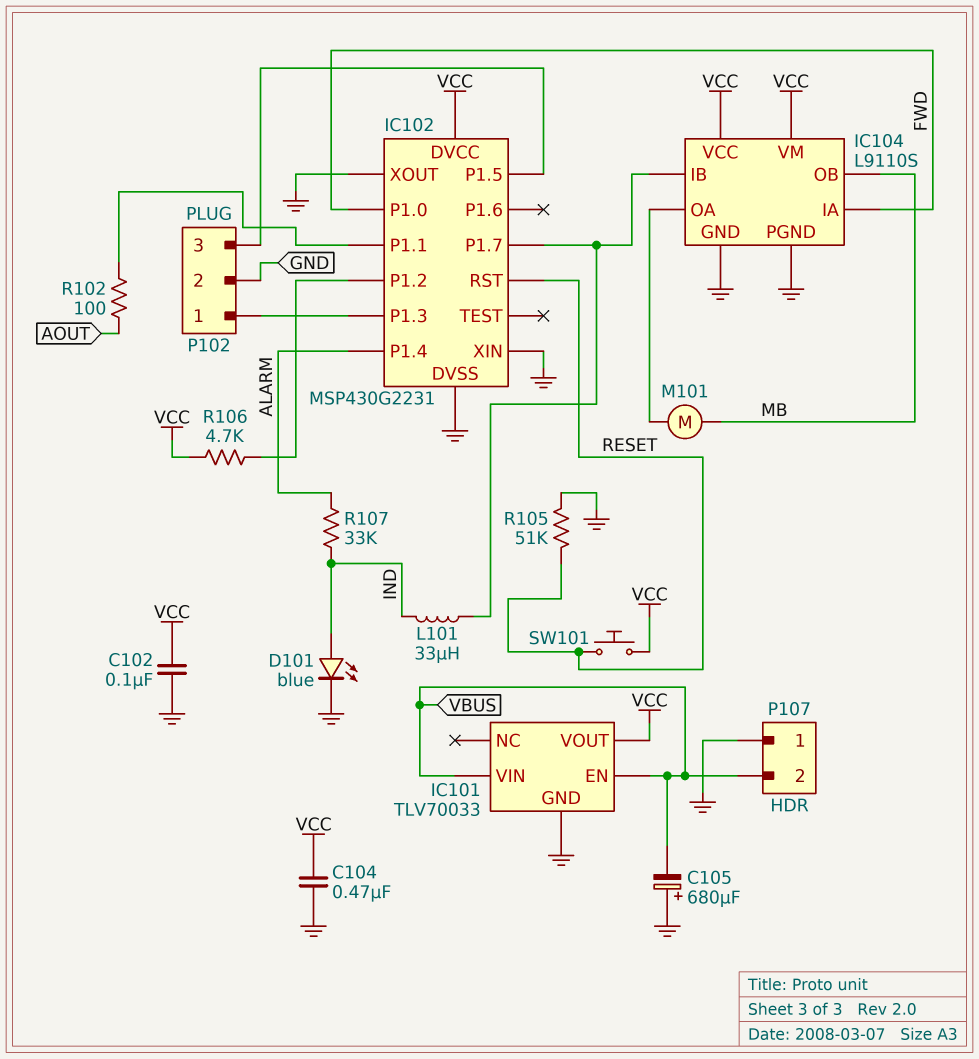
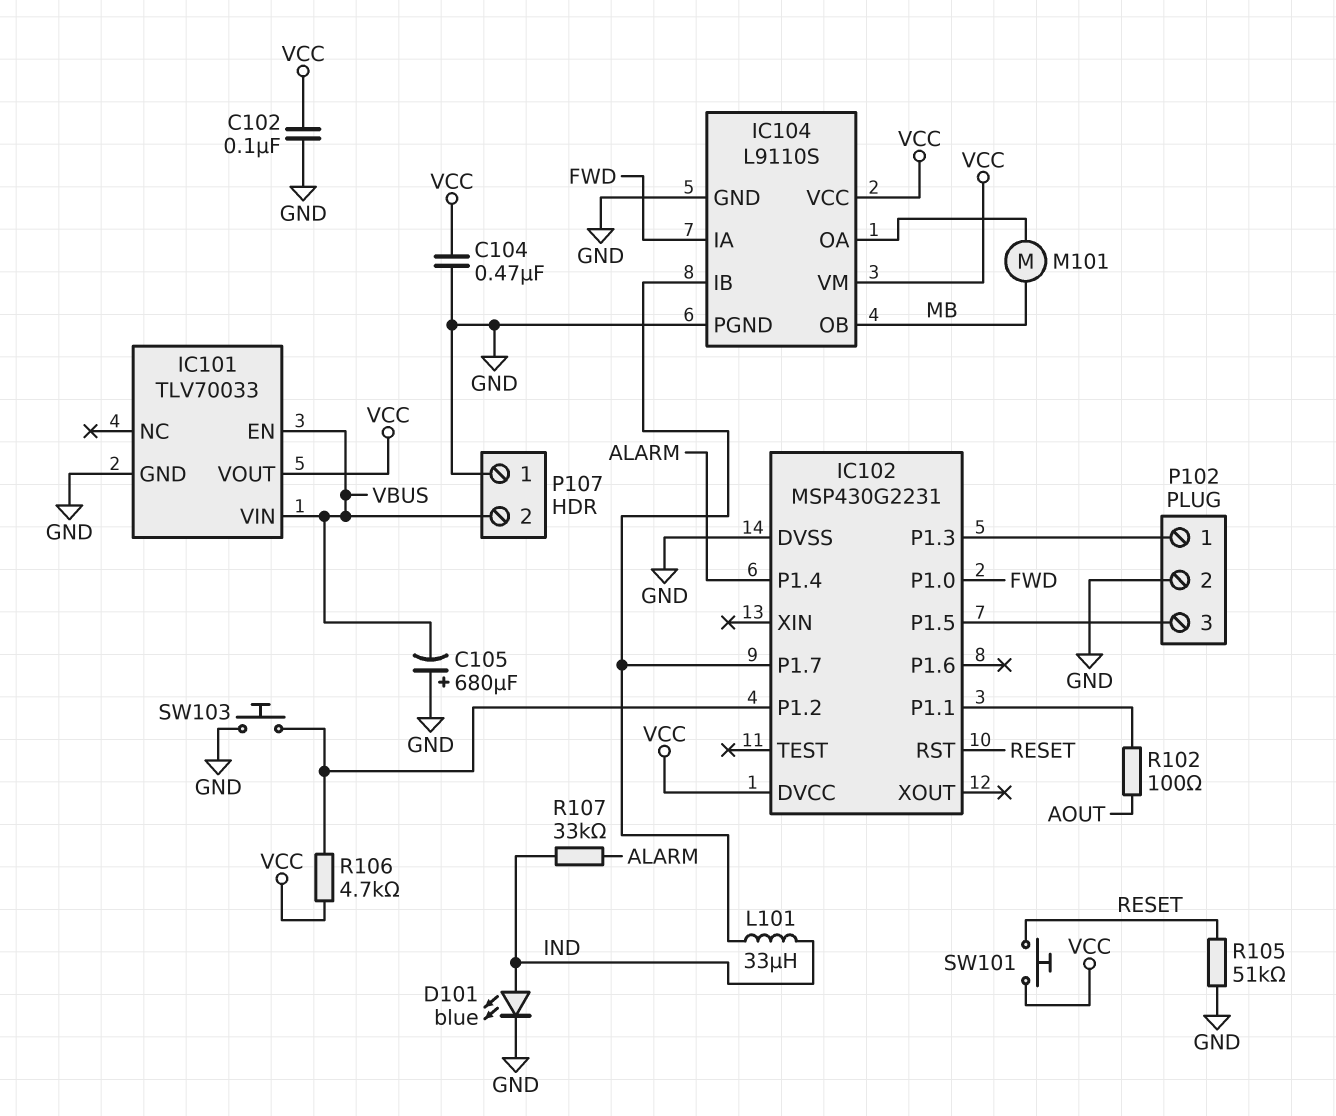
IC102 pin XIN: GND -> none
IC102 pin XOUT: GND -> none
SW103: none -> button (GND, IC102/P1.2)

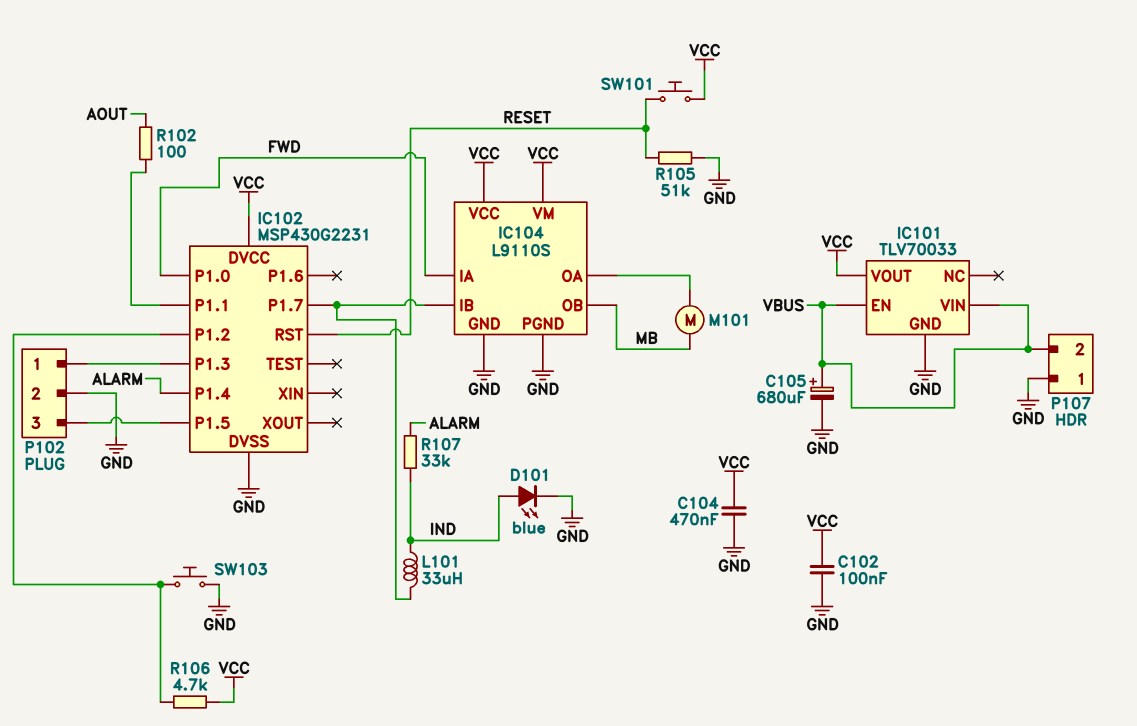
C105: 680uF (plus GND, minus VBUS) -> 680uF (plus VBUS, minus GND)

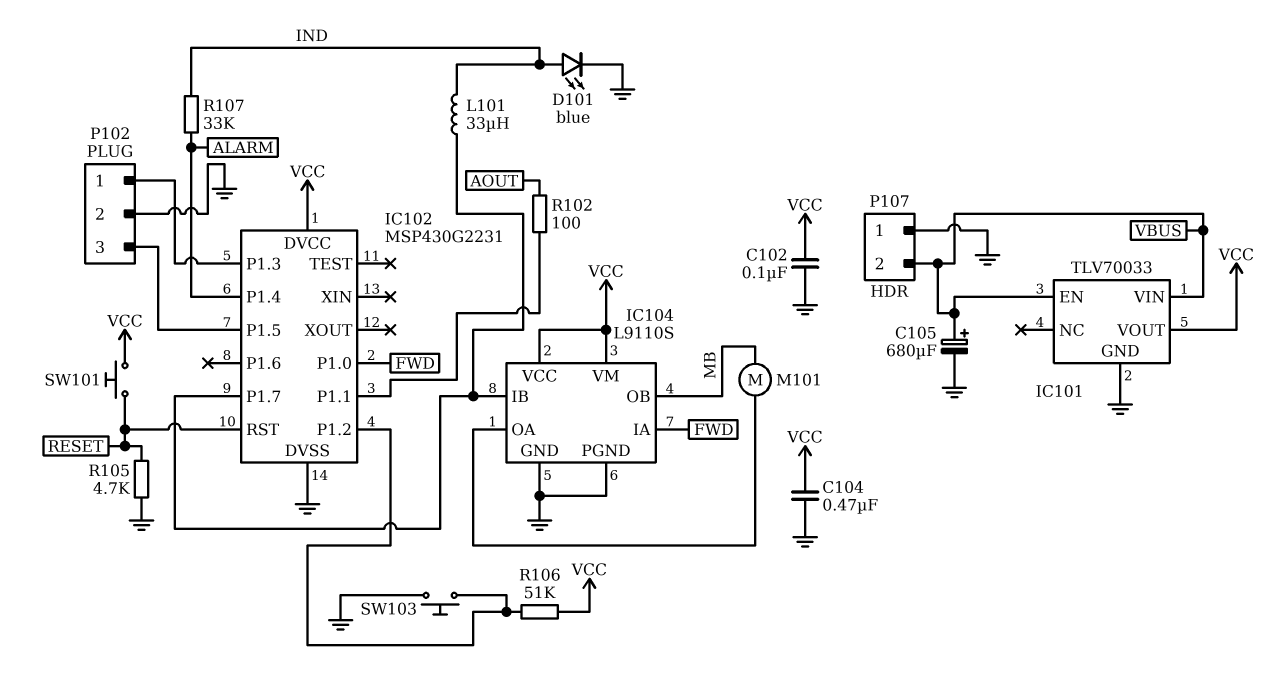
R105: 51k (GND, RESET) -> 4.7k (GND, RESET)
R106: 4.7k (IC102/P1.2, VCC) -> 51k (IC102/P1.2, VCC)

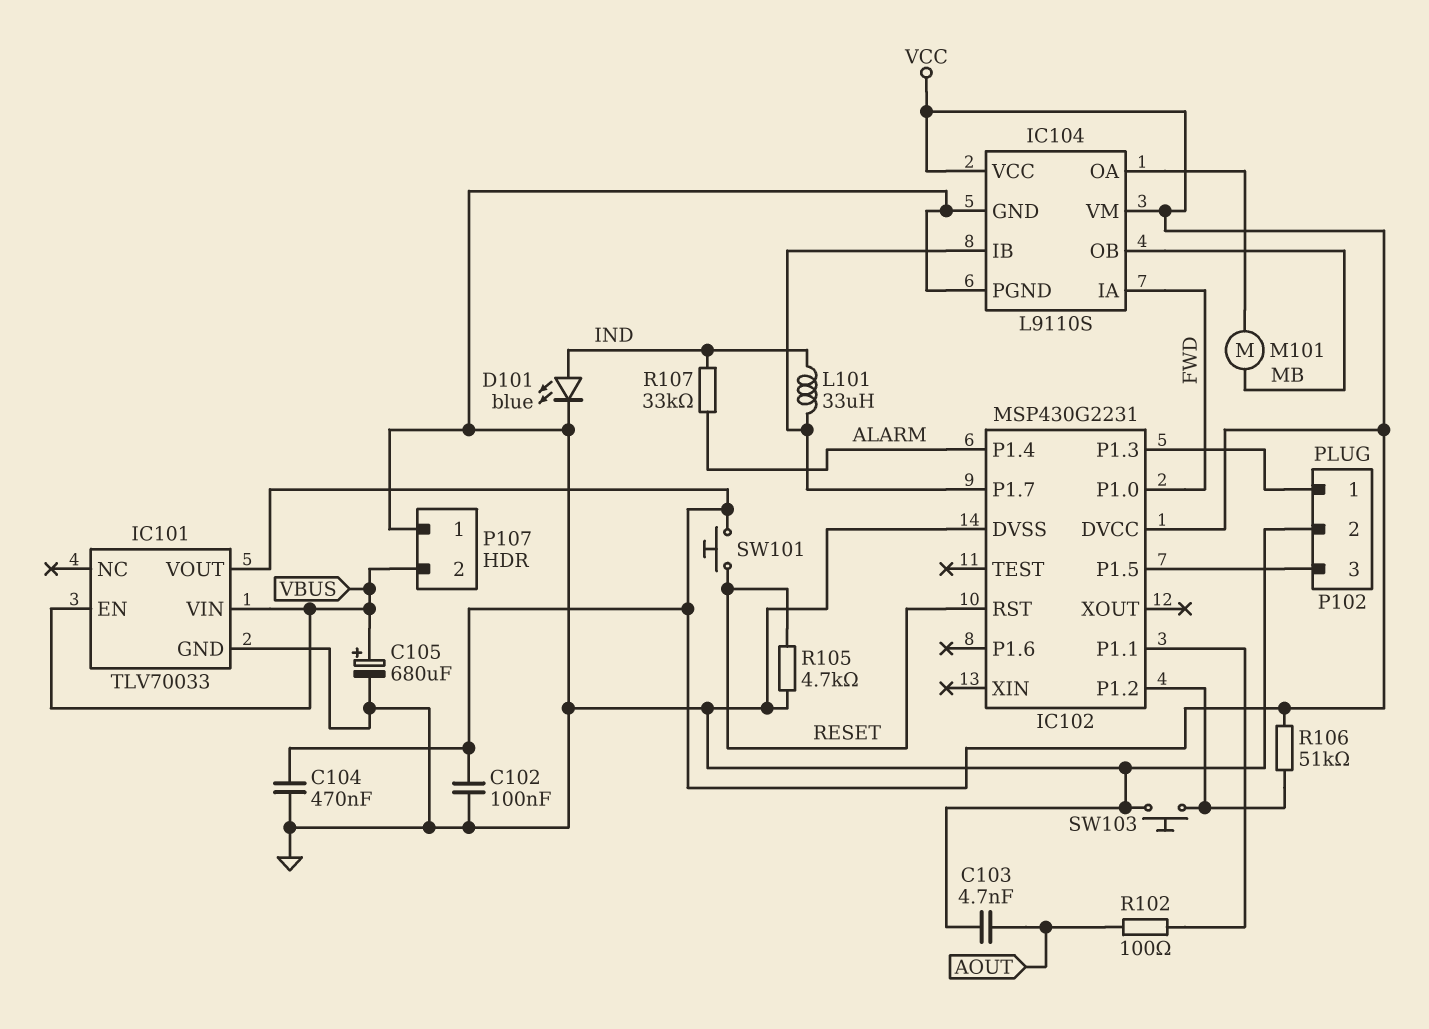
C103: none -> 4.7nF (AOUT, GND)

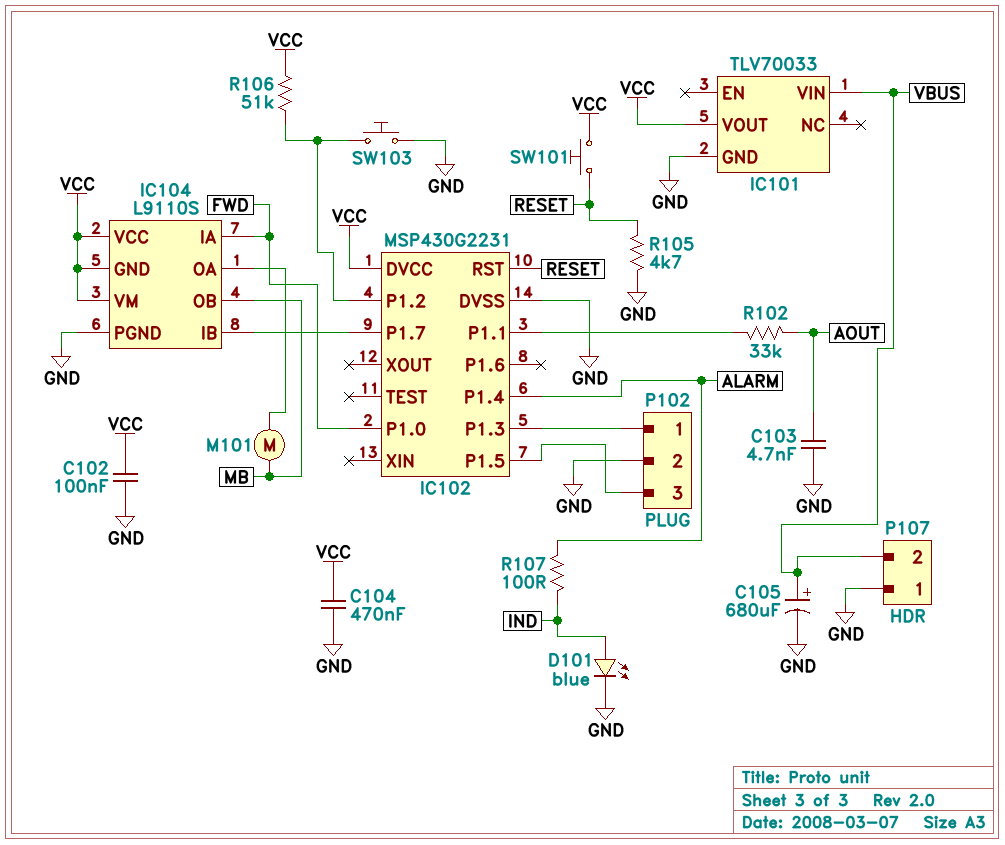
IC101 pin EN: VBUS -> none
IC104 pin GND: GND -> VCC
L101: 33uH (IC102/P1.7, IND) -> none
R102: 100 (AOUT, IC102/P1.1) -> 33k (AOUT, IC102/P1.1)
R107: 33k (ALARM, IND) -> 100 (ALARM, IND)

